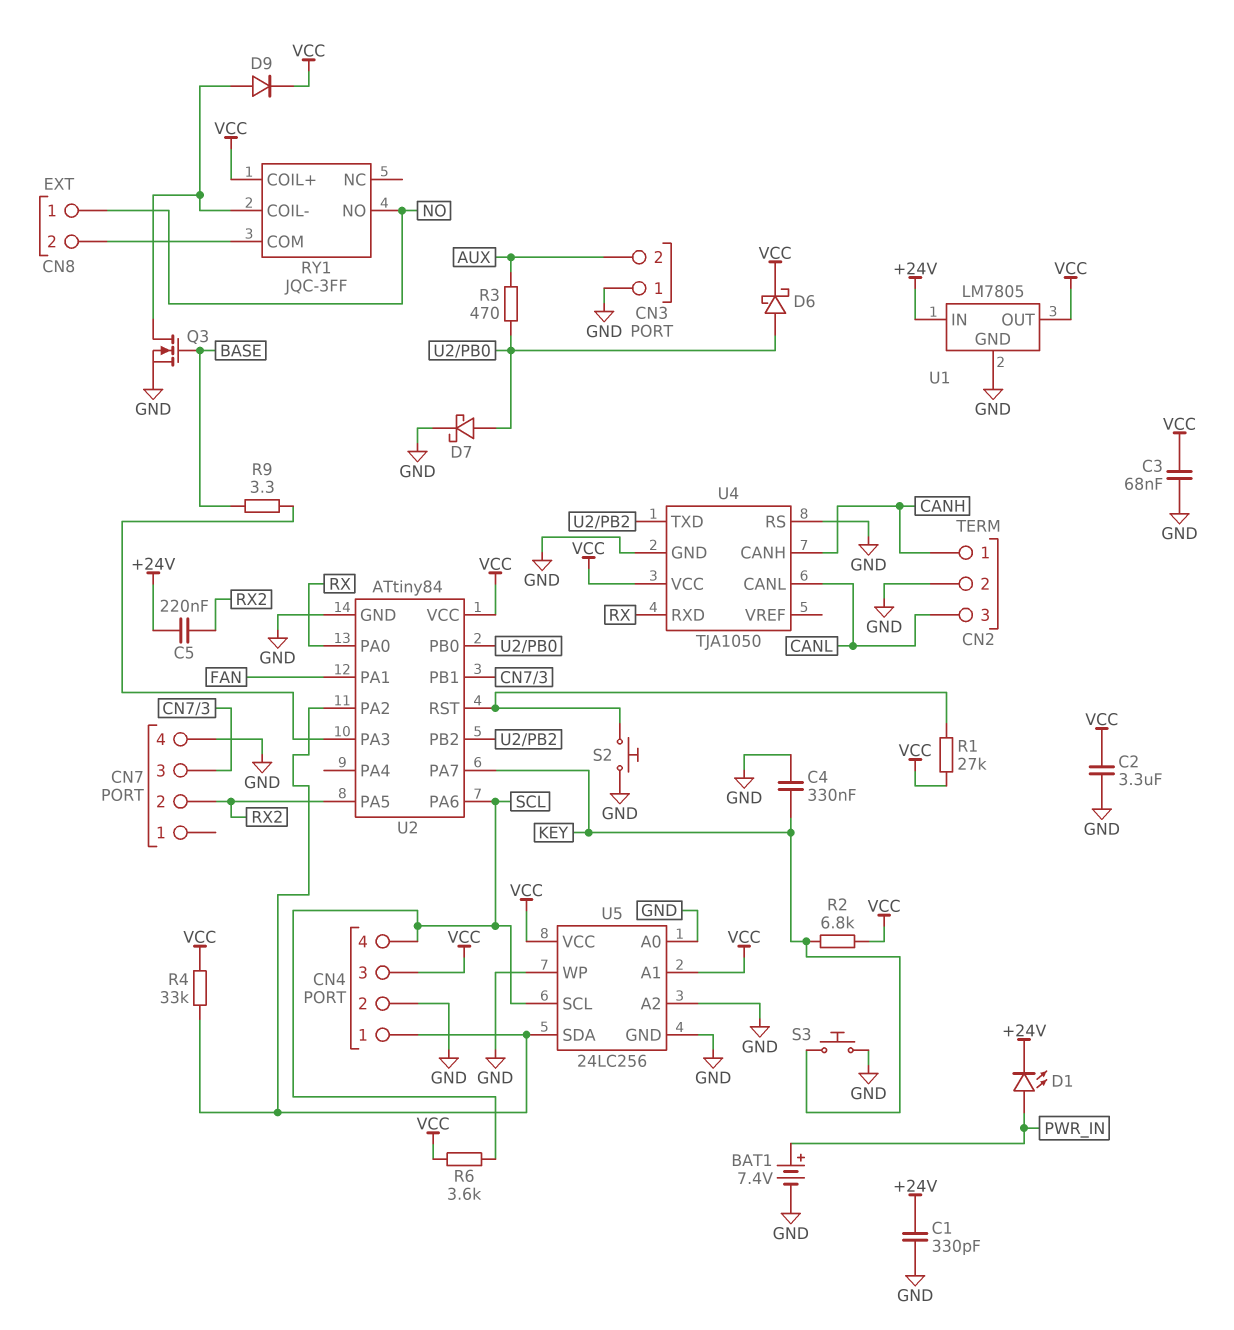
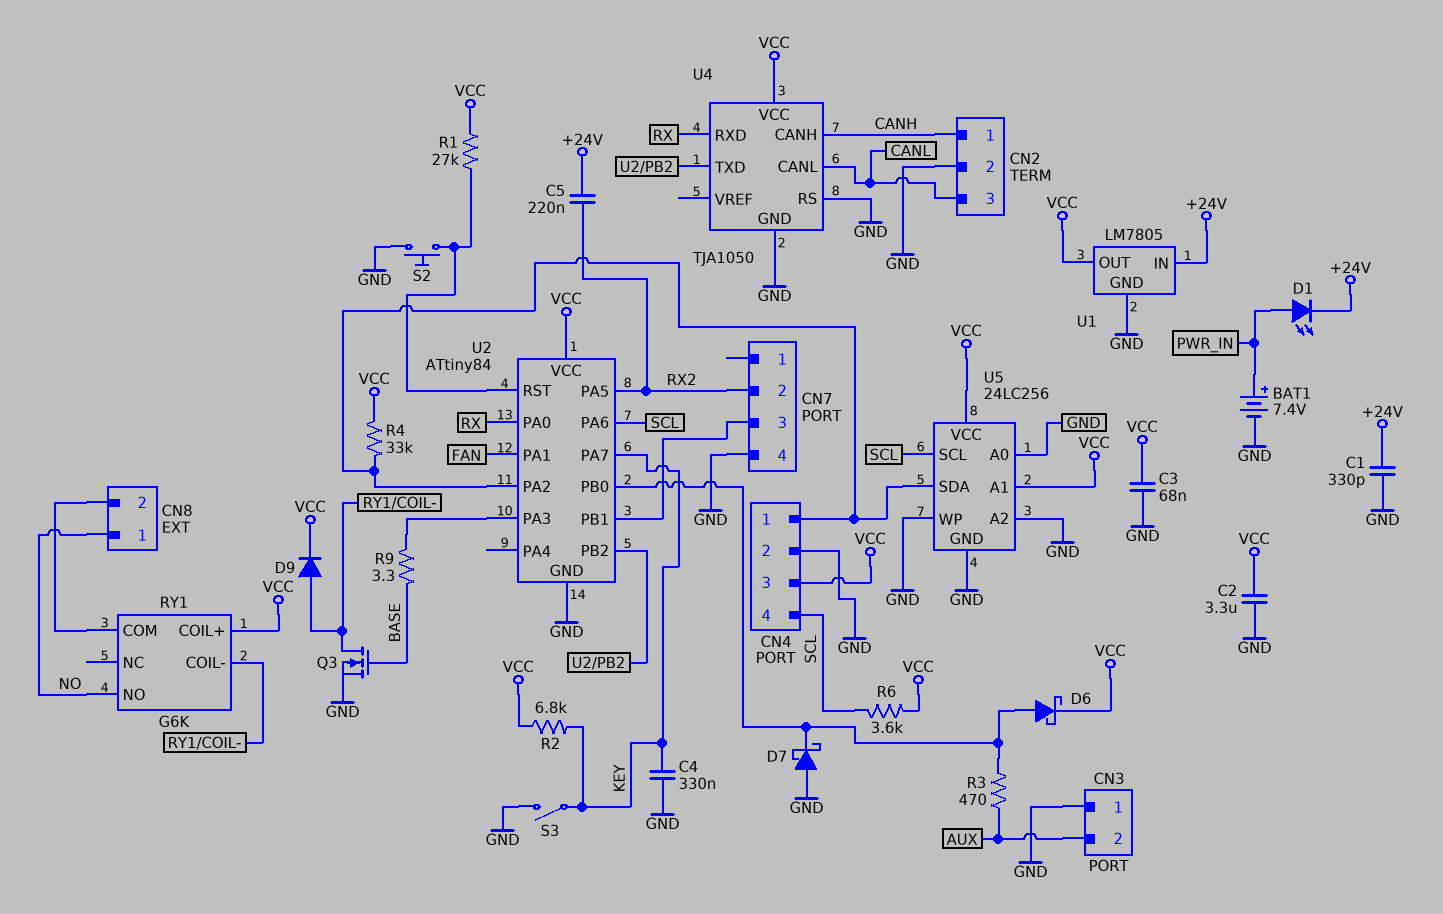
D7: schottky (A U2/PB0, K GND) -> schottky (A GND, K U2/PB0)
RY1: JQC-3FF -> G6K
S3: button (GND, KEY) -> switch (GND, KEY)

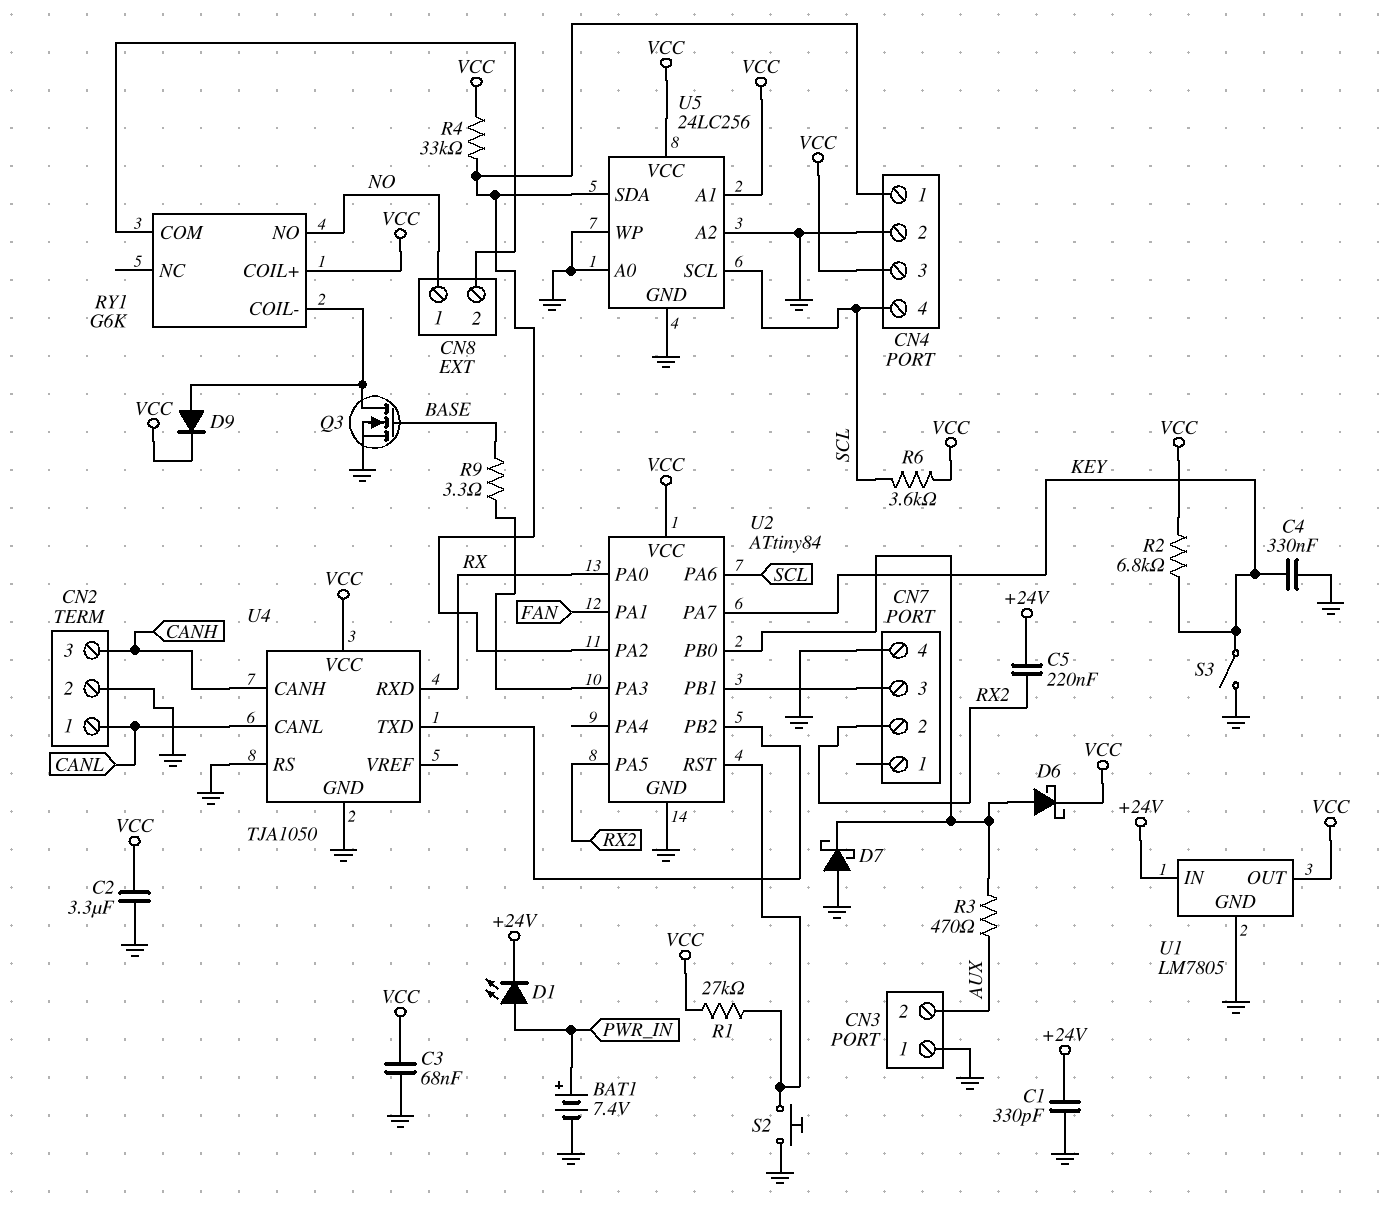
CN2 pin 1: CANH -> CANL
CN2 pin 3: CANL -> CANH

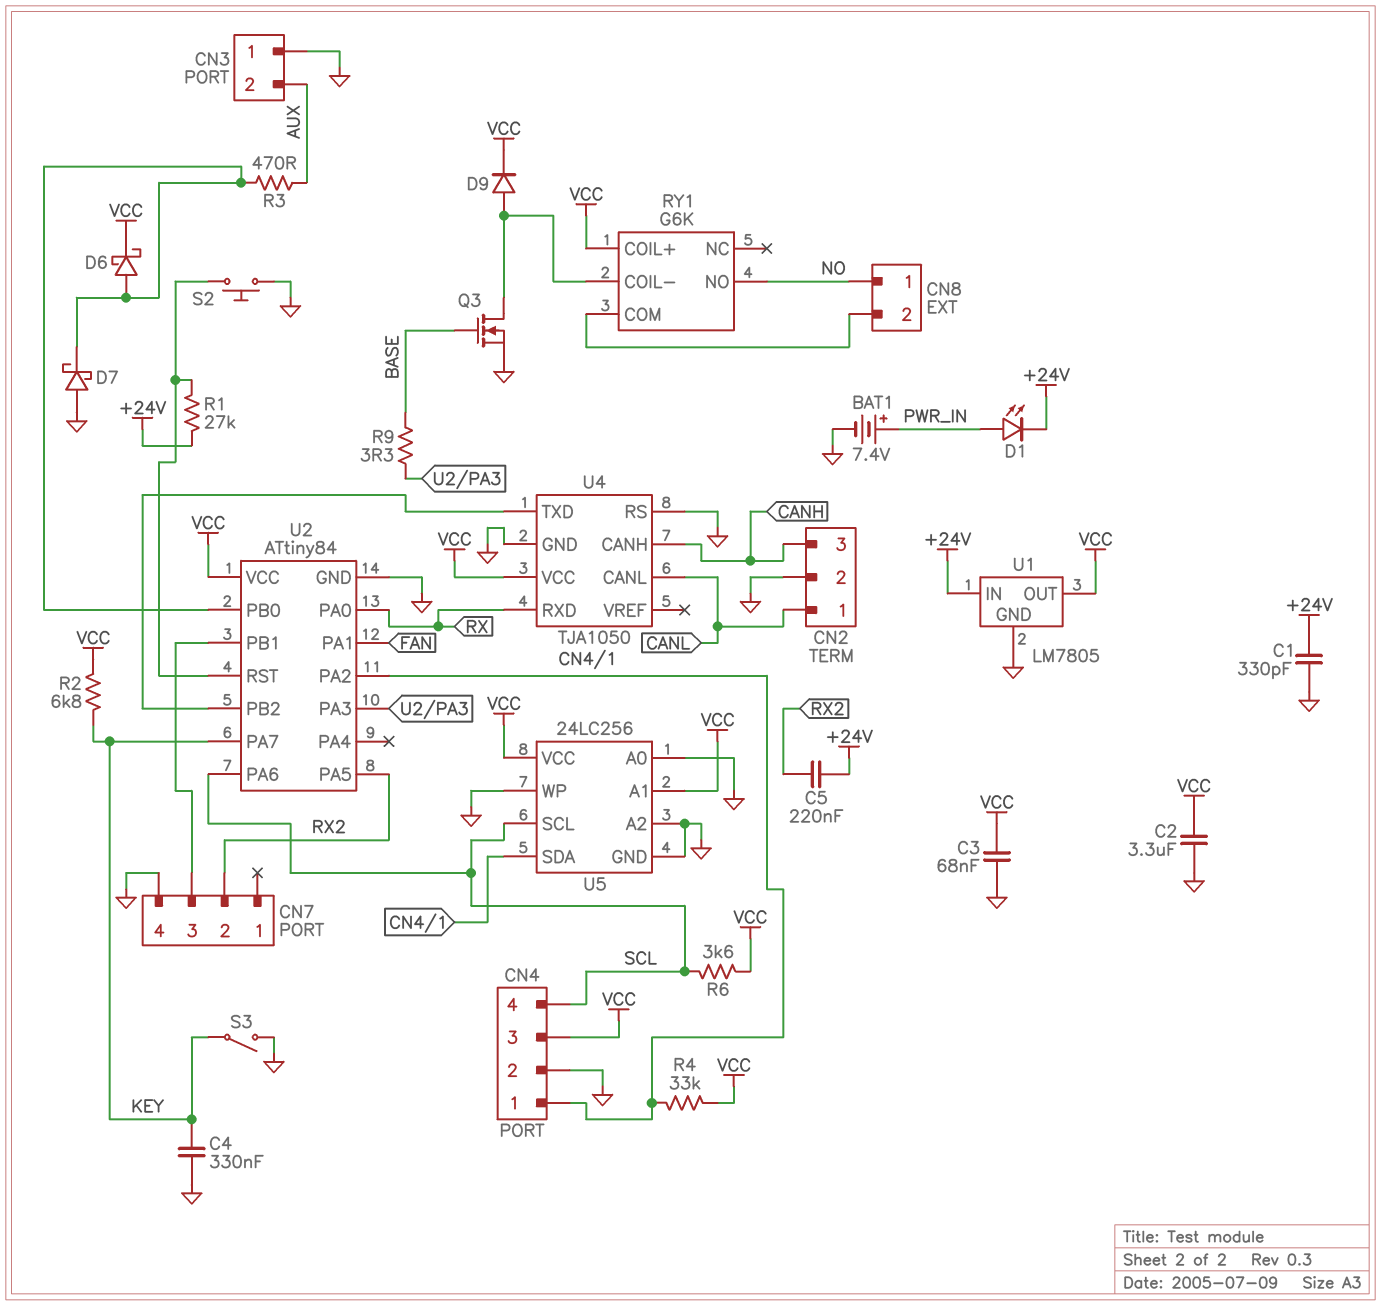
R1: 27k (U2/RST, VCC) -> 27k (+24V, U2/RST)

